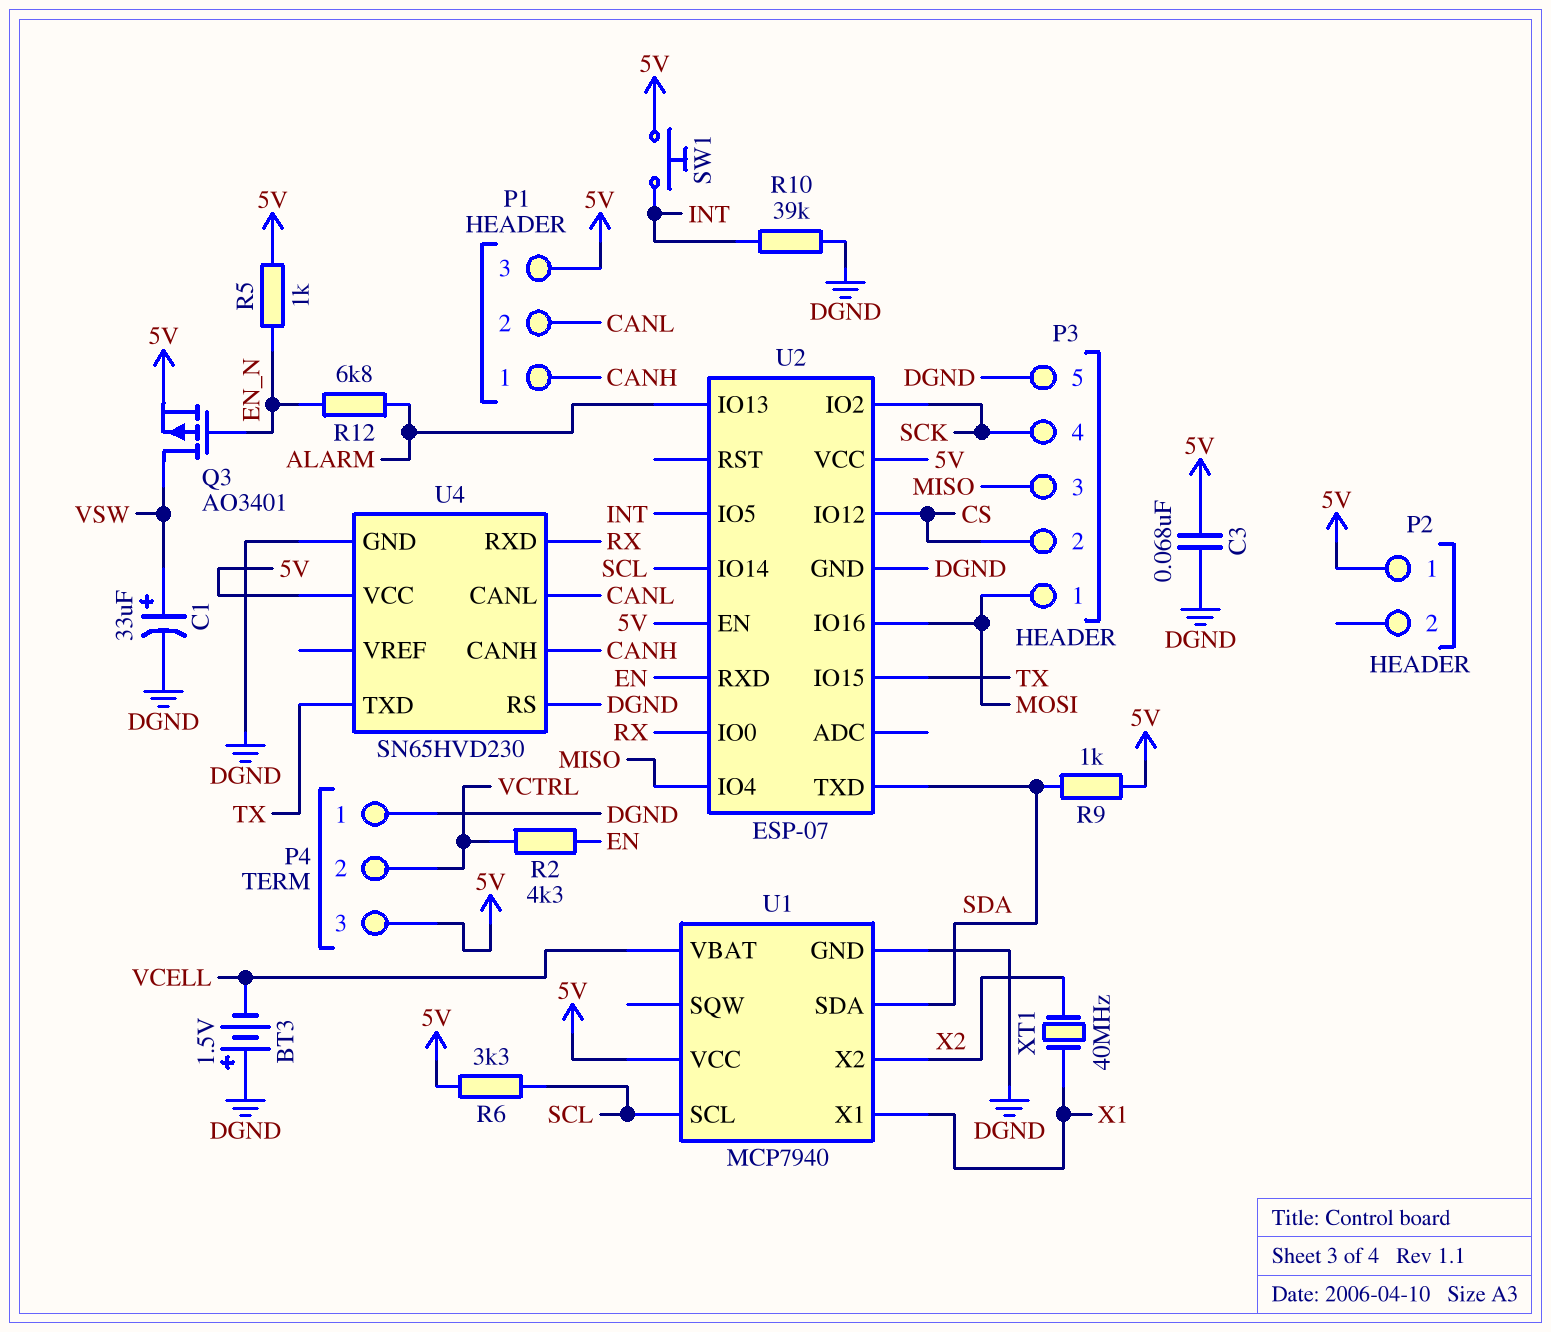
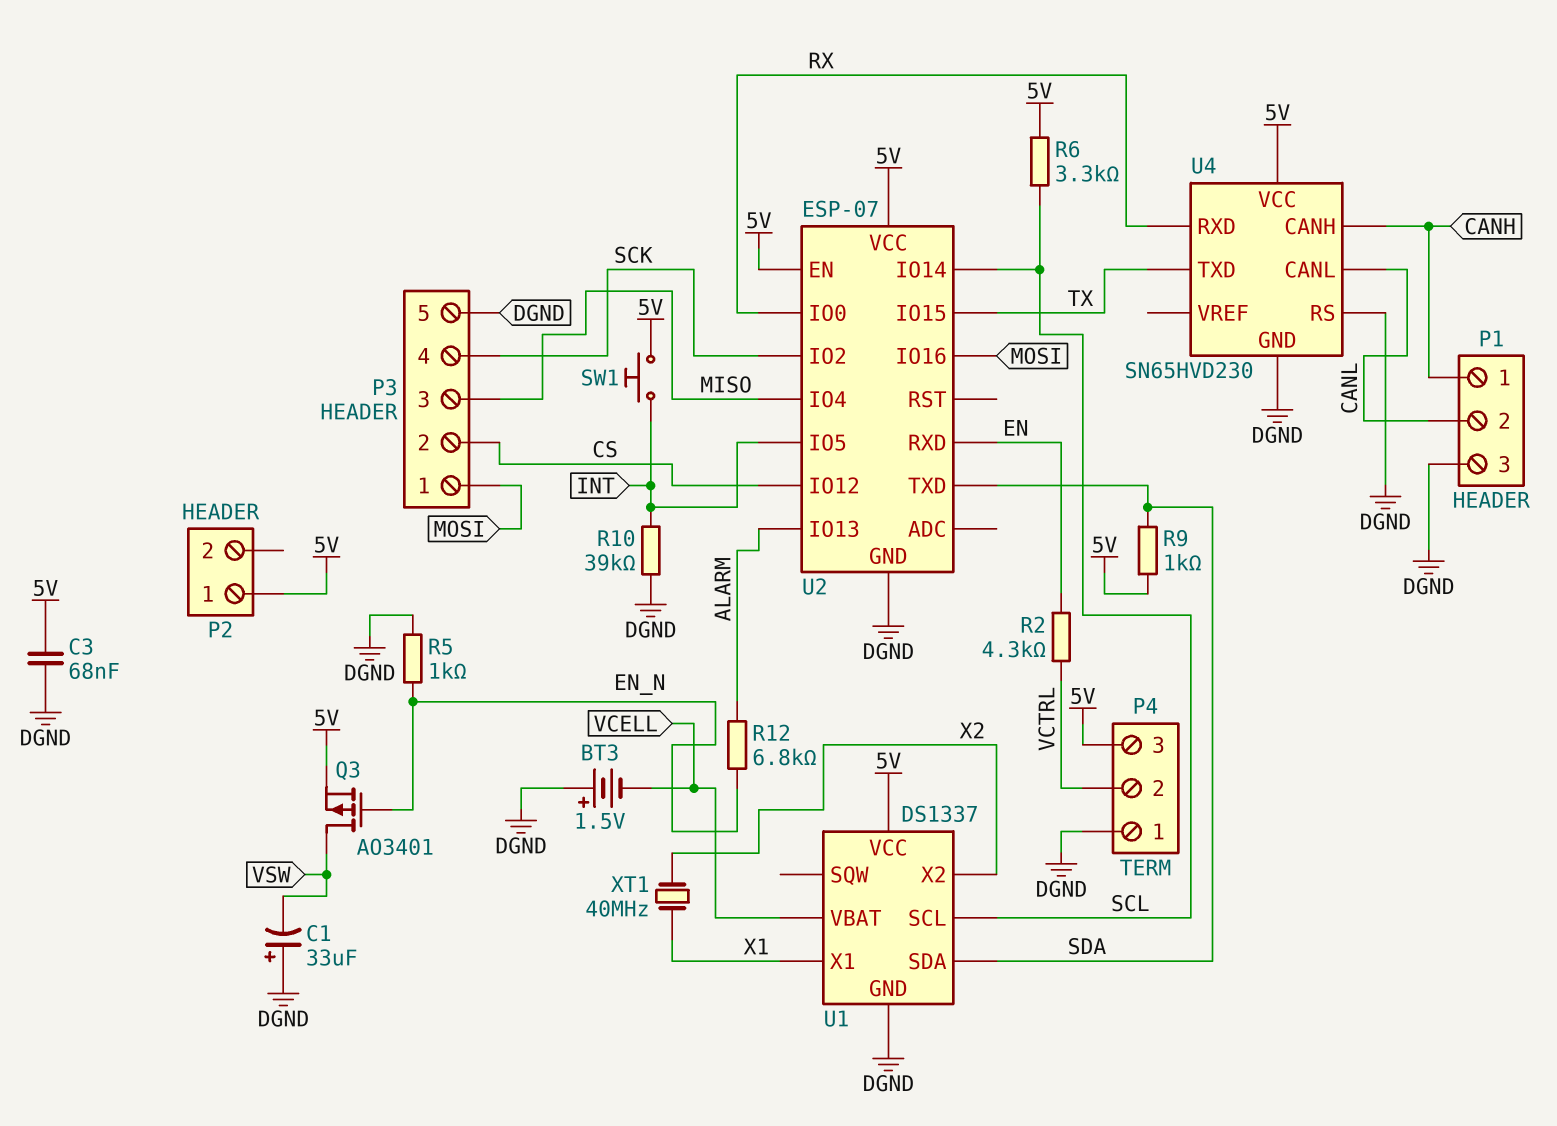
C1: 33uF (plus VSW, minus DGND) -> 33uF (plus DGND, minus VSW)
P1 pin 3: 5V -> DGND
R5: 1k (5V, EN_N) -> 1k (DGND, EN_N)
U1: MCP7940 -> DS1337

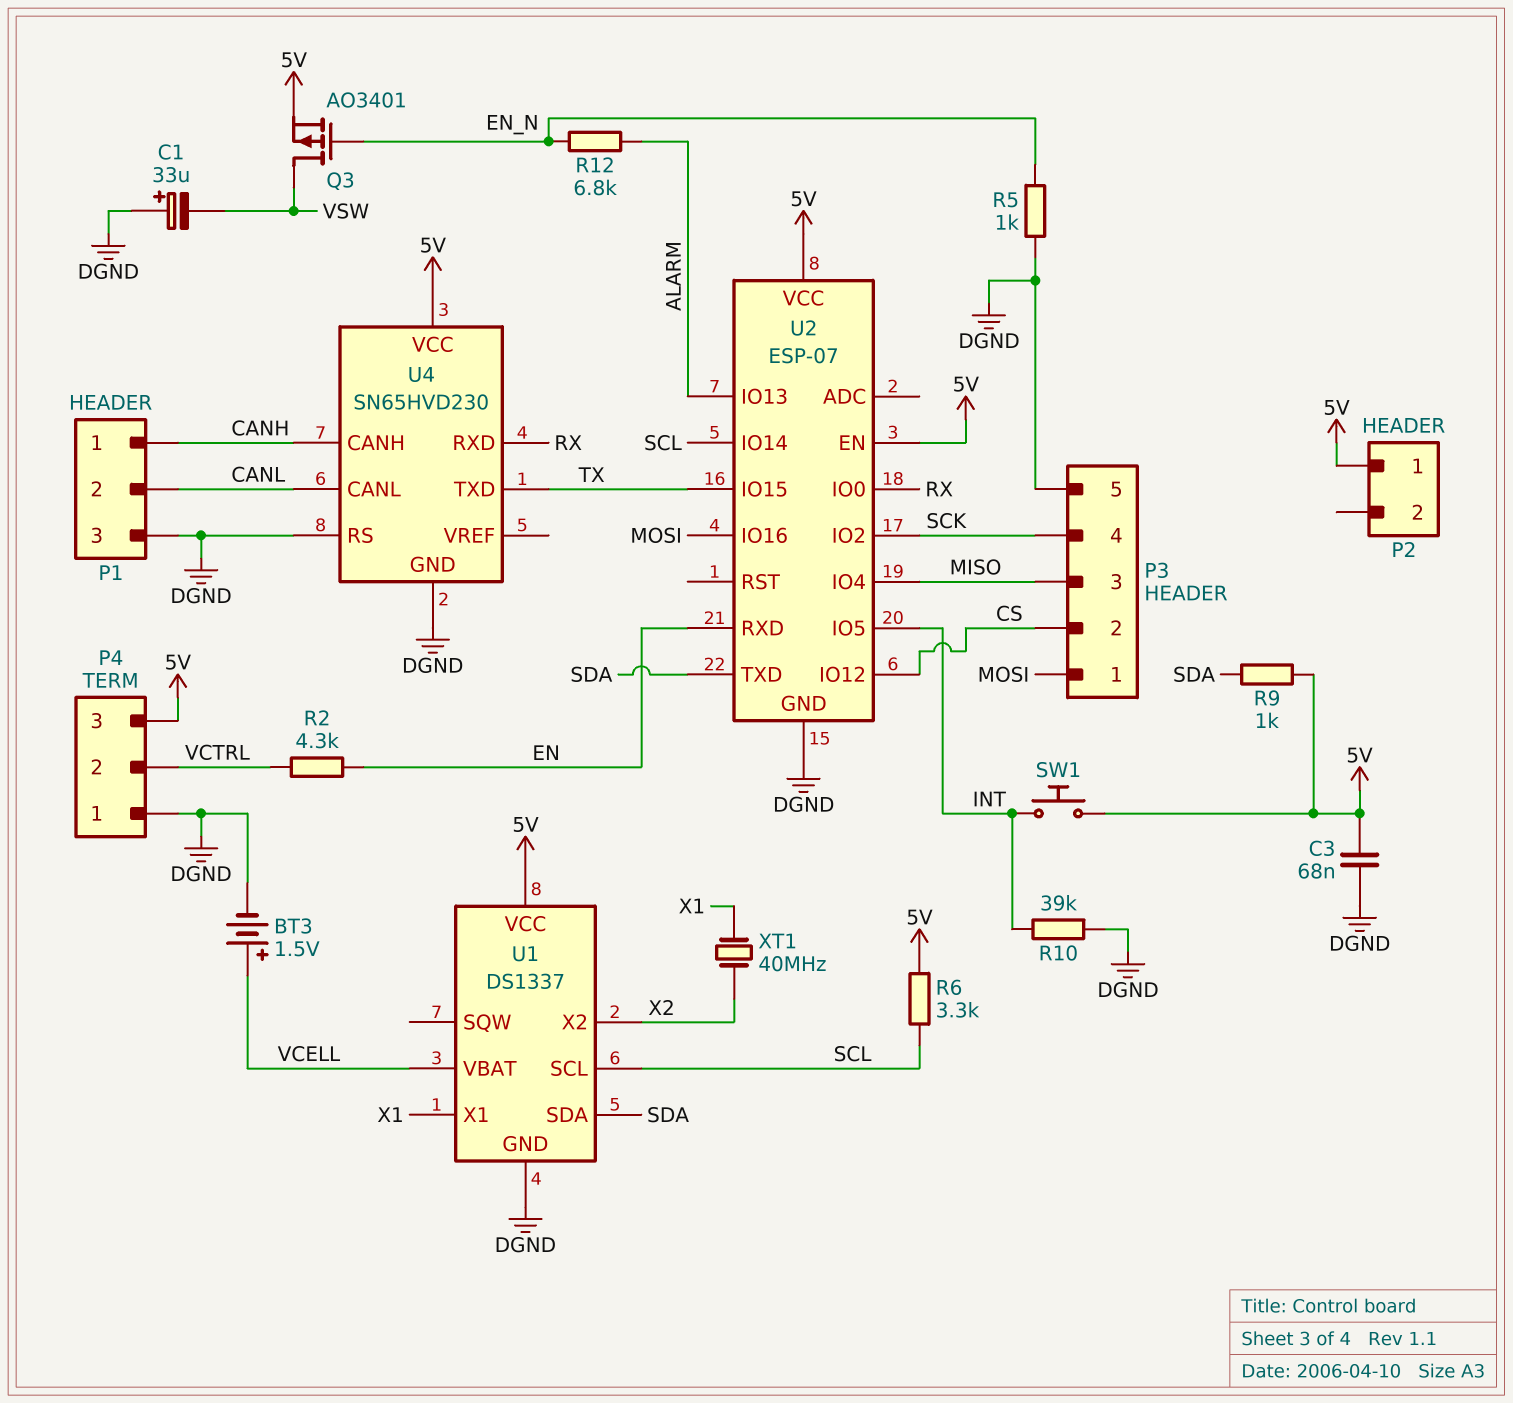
BT3: 1.5V (plus DGND, minus VCELL) -> 1.5V (plus VCELL, minus DGND)

